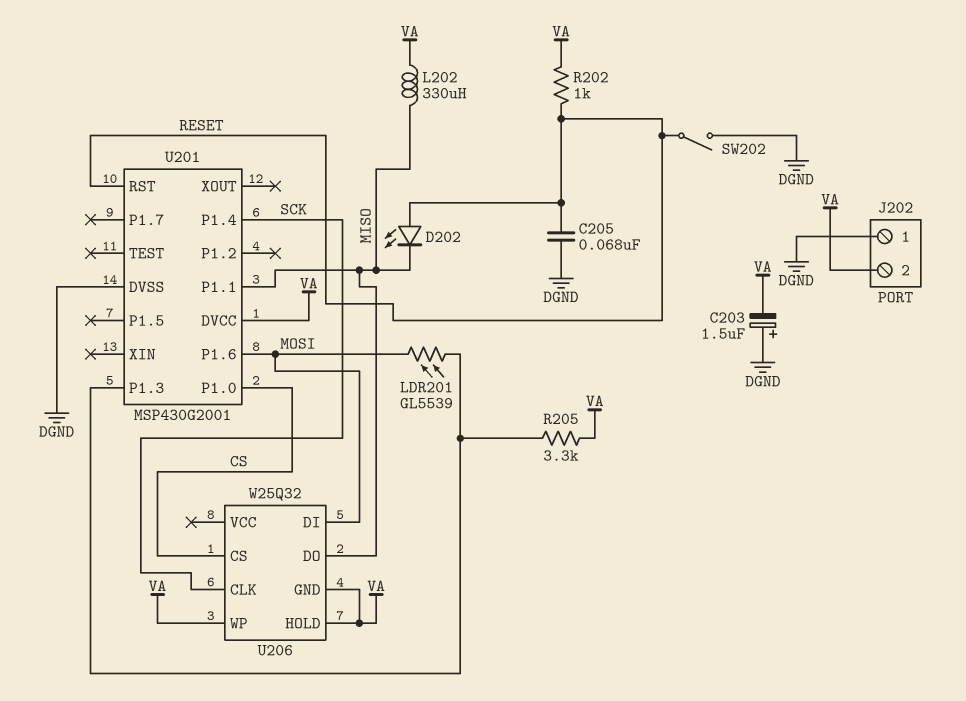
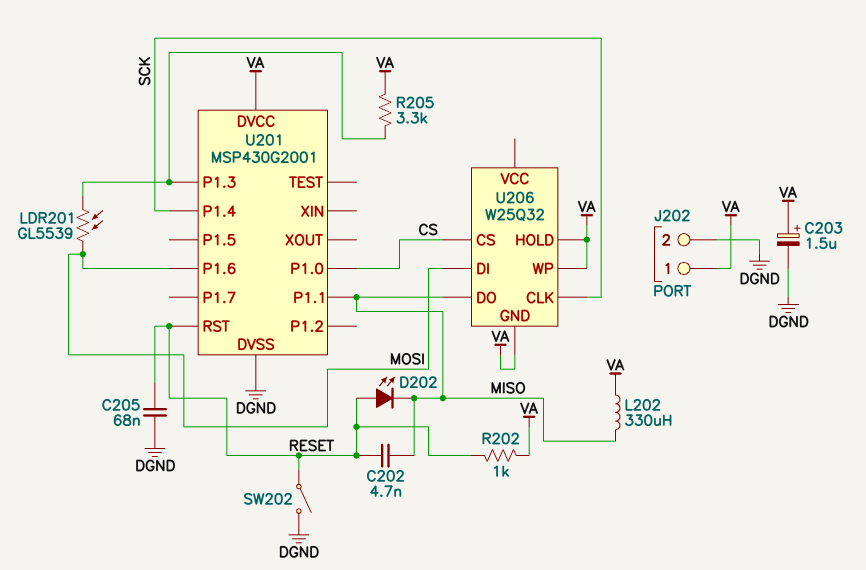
C202: none -> 4.7nF (MISO, RESET)
C203: 1.5uF (plus DGND, minus VA) -> 1.5uF (plus VA, minus DGND)
J202 pin 1: DGND -> VA
J202 pin 2: VA -> DGND

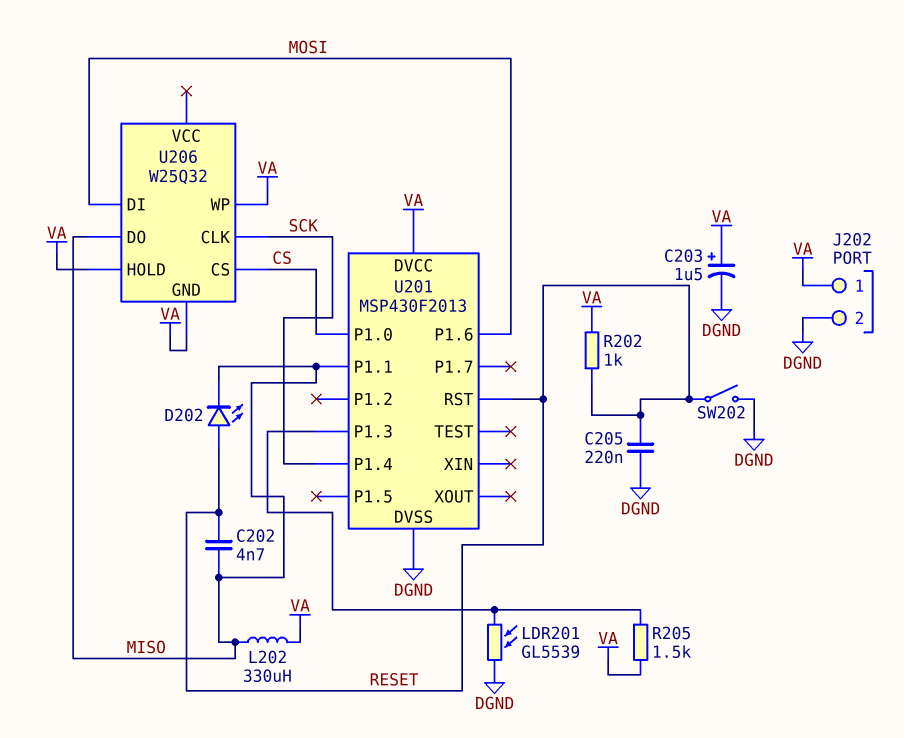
C205: 68nF (DGND, RESET) -> 220nF (DGND, RESET)
LDR201: GL5539 (MOSI, U201/P1.3) -> GL5539 (DGND, U201/P1.3)
R205: 3.3k (U201/P1.3, VA) -> 1.5k (U201/P1.3, VA)
U201: MSP430G2001 -> MSP430F2013

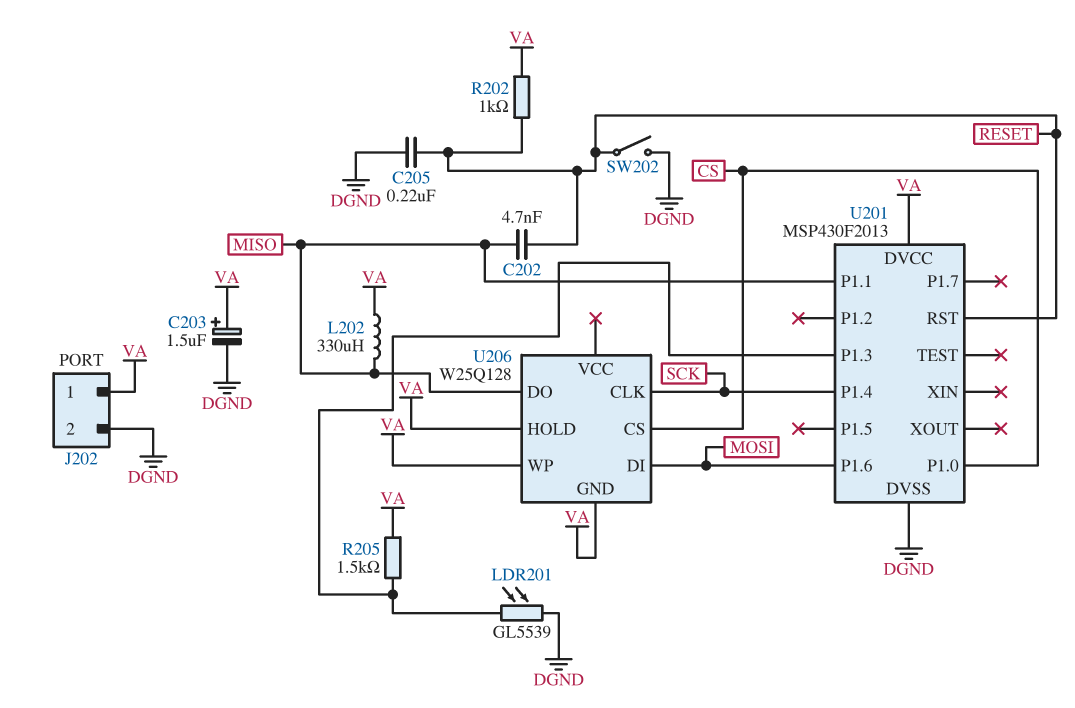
D202: LED (A RESET, K MISO) -> none
U206: W25Q32 -> W25Q128

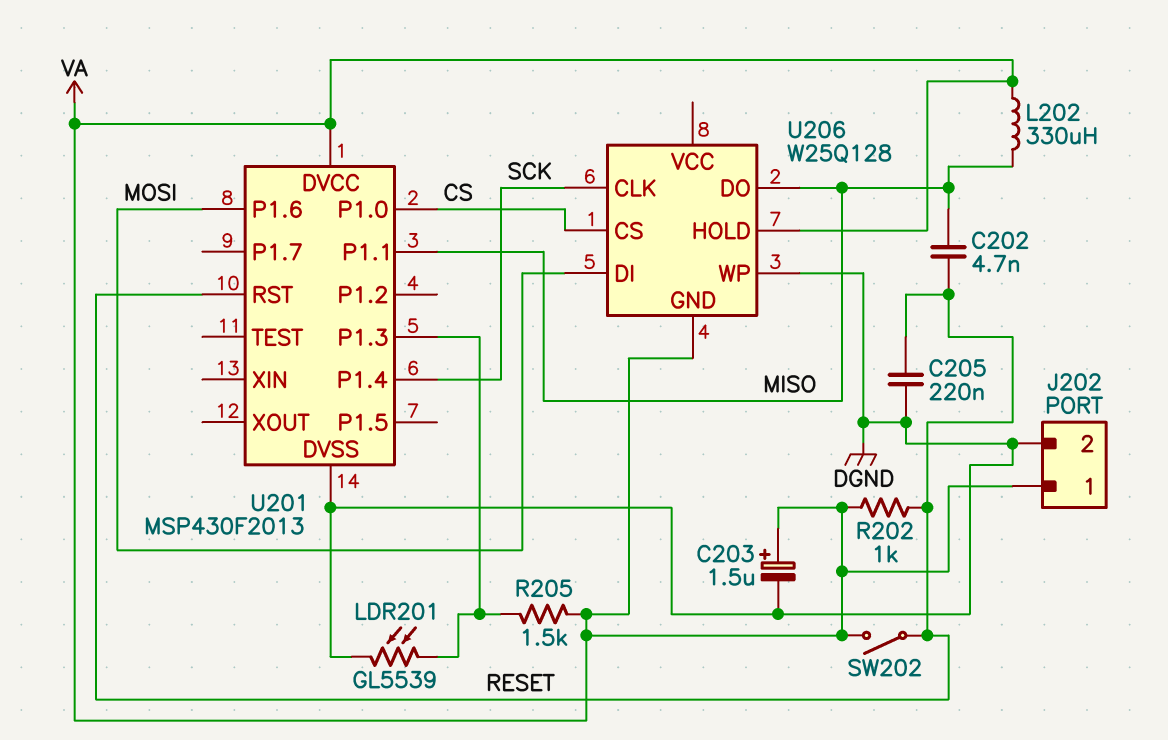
SW202: switch (DGND, RESET) -> switch (RESET, VA)
U206 pin WP: VA -> DGND

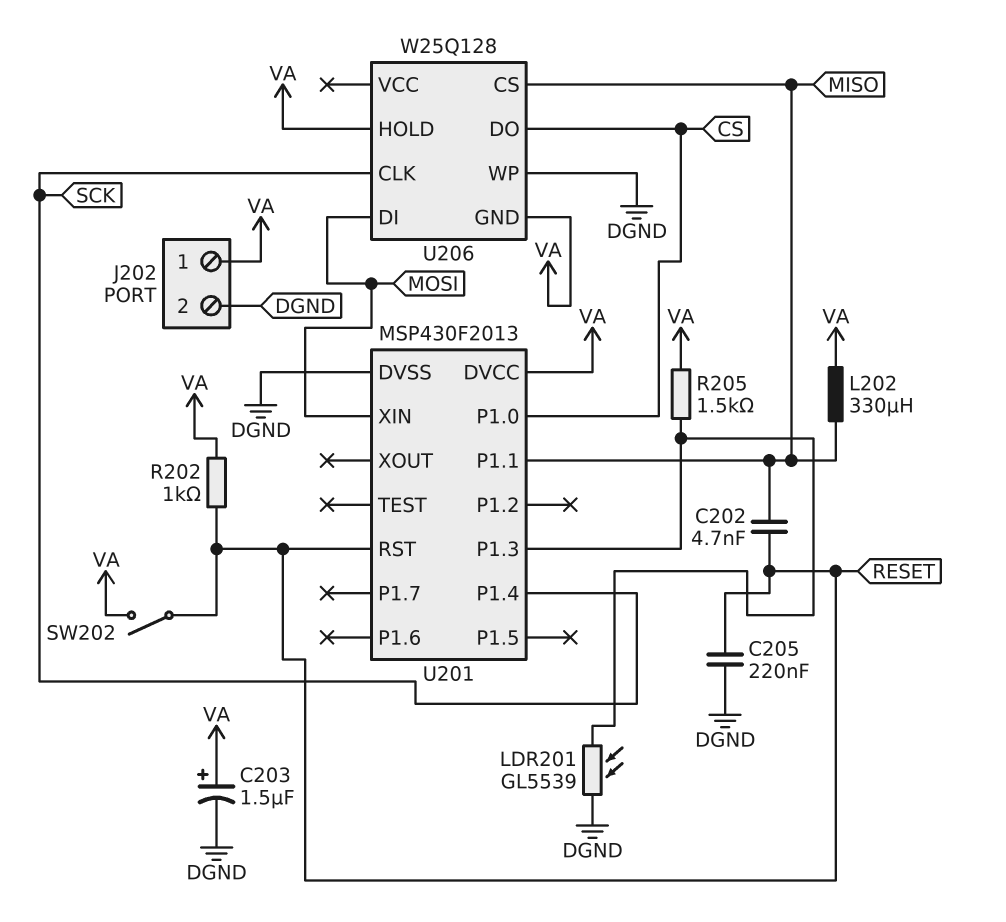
U201 pin P1.6: MOSI -> none
U201 pin XIN: none -> MOSI
U206 pin CS: CS -> MISO
U206 pin DO: MISO -> CS

